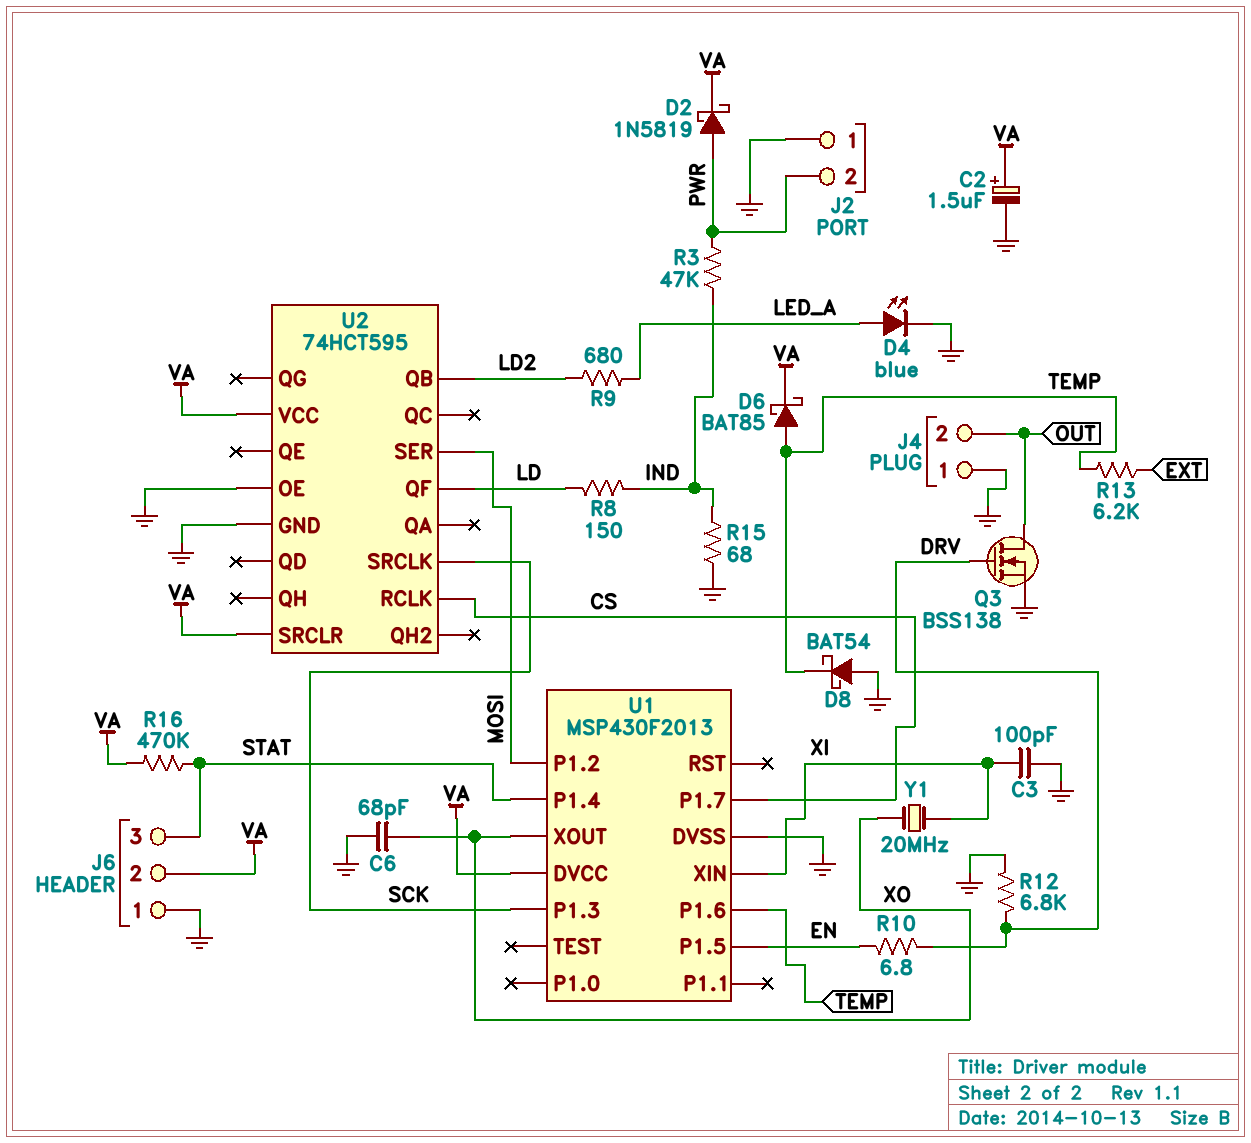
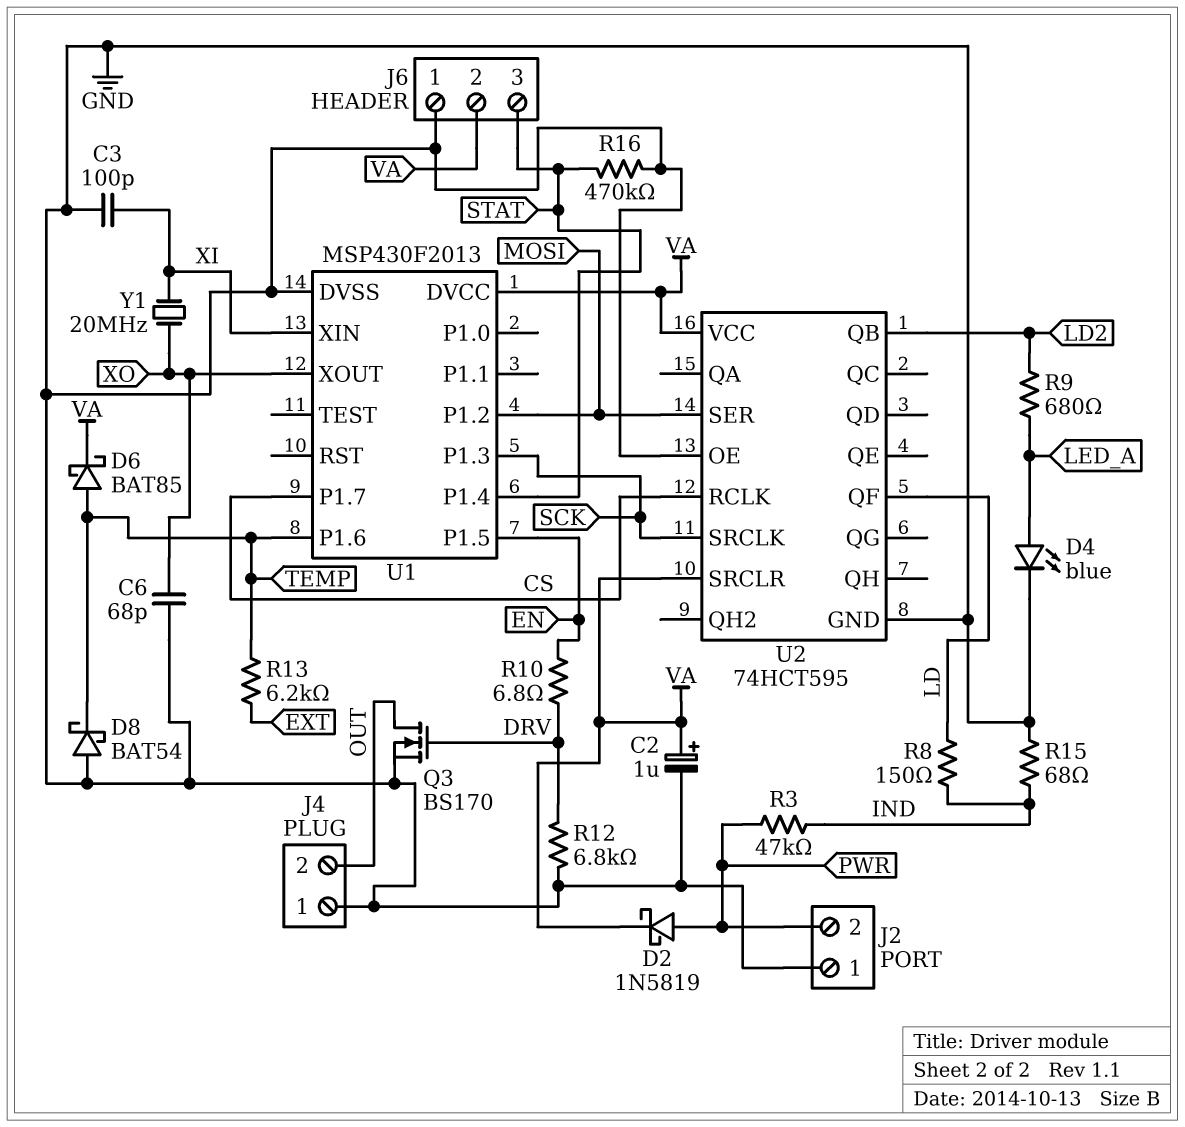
C2: 1.5uF (plus VA, minus GND) -> 1uF (plus VA, minus GND)
Q3: NMOS BSS138 (G DRV, D OUT, S GND) -> NMOS BS170 (G DRV, D OUT, S GND)
R16: 470k (STAT, VA) -> 470k (GND, STAT)

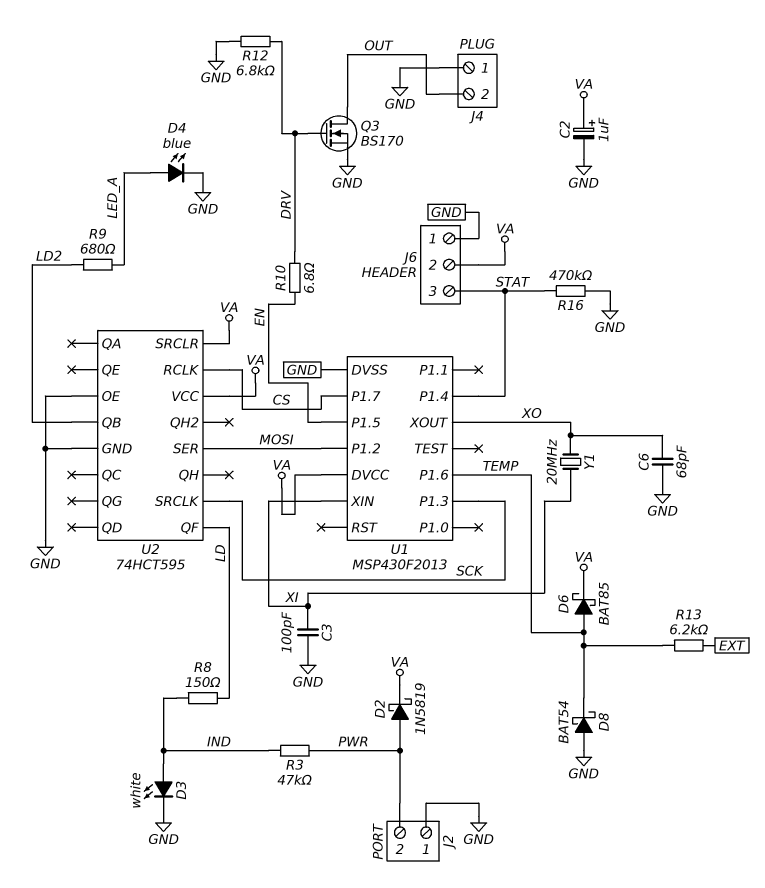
D3: none -> LED white (A IND, K GND)
R15: 68 (GND, IND) -> none

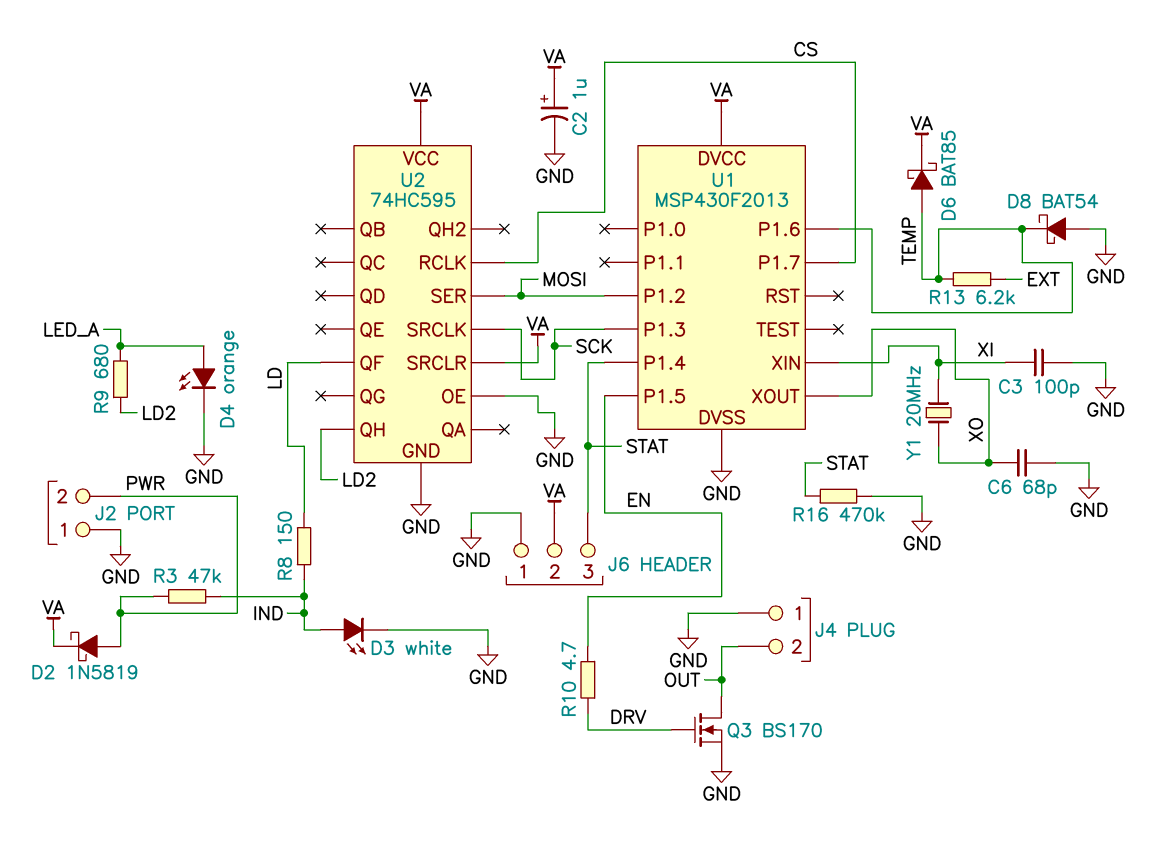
D4: LED blue (A LED_A, K GND) -> LED orange (A LED_A, K GND)
R10: 6.8 (DRV, EN) -> 4.7 (DRV, EN)
R12: 6.8k (DRV, GND) -> none
U2: 74HCT595 -> 74HC595
U2 pin QB: LD2 -> none
U2 pin QH: none -> LD2

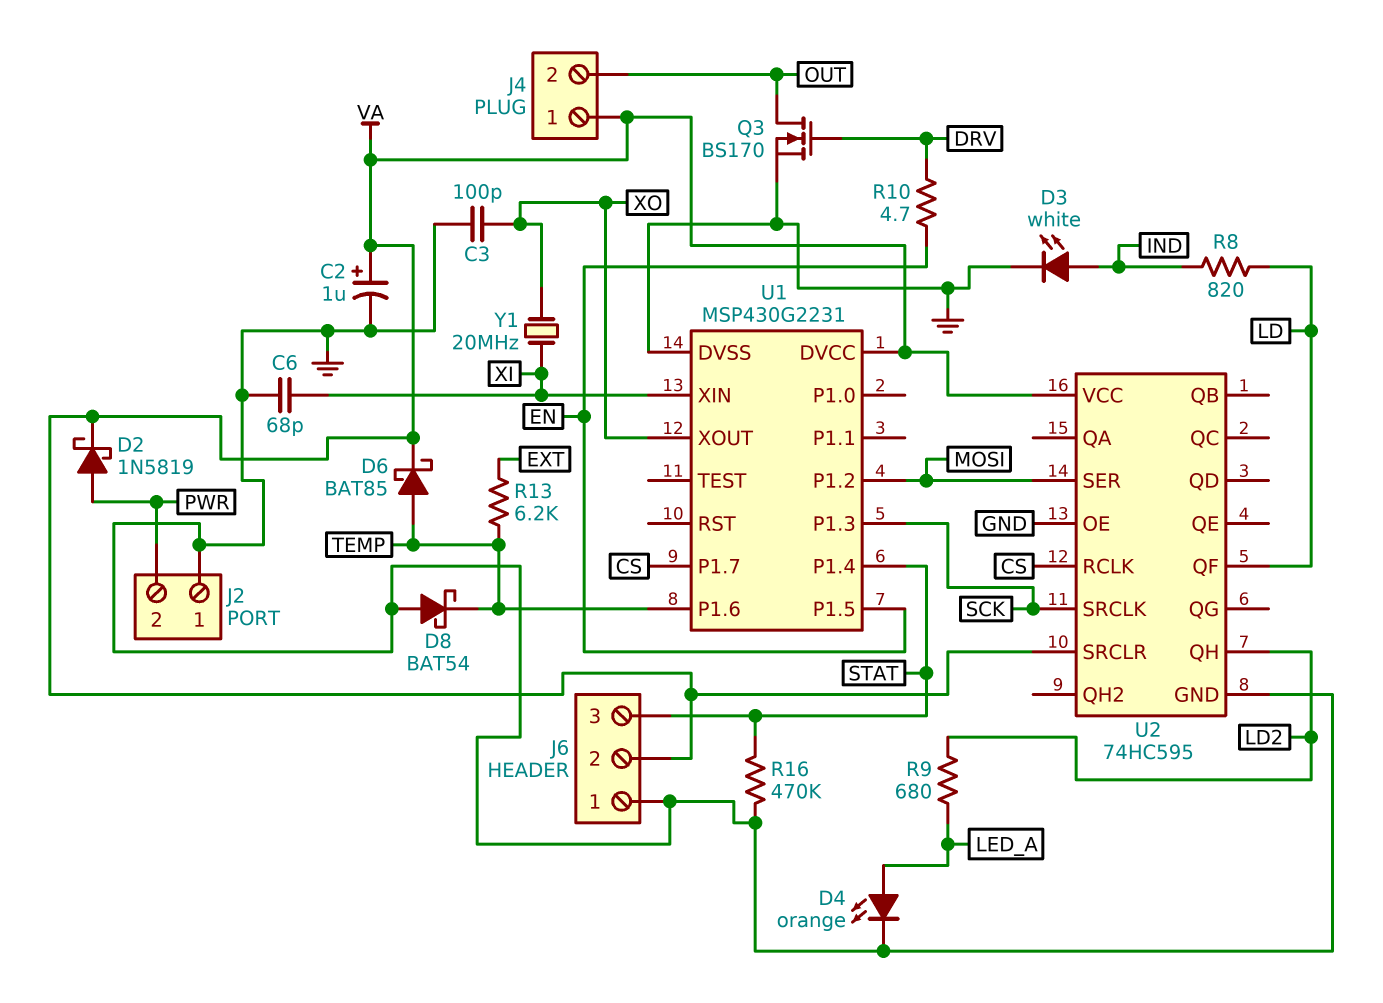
C3: 100pF (GND, XI) -> 100pF (GND, XO)
C6: 68pF (GND, XO) -> 68pF (GND, XI)
J4 pin 1: GND -> VA
R3: 47k (IND, PWR) -> none
R8: 150 (IND, LD) -> 820 (IND, LD)
U1: MSP430F2013 -> MSP430G2231

